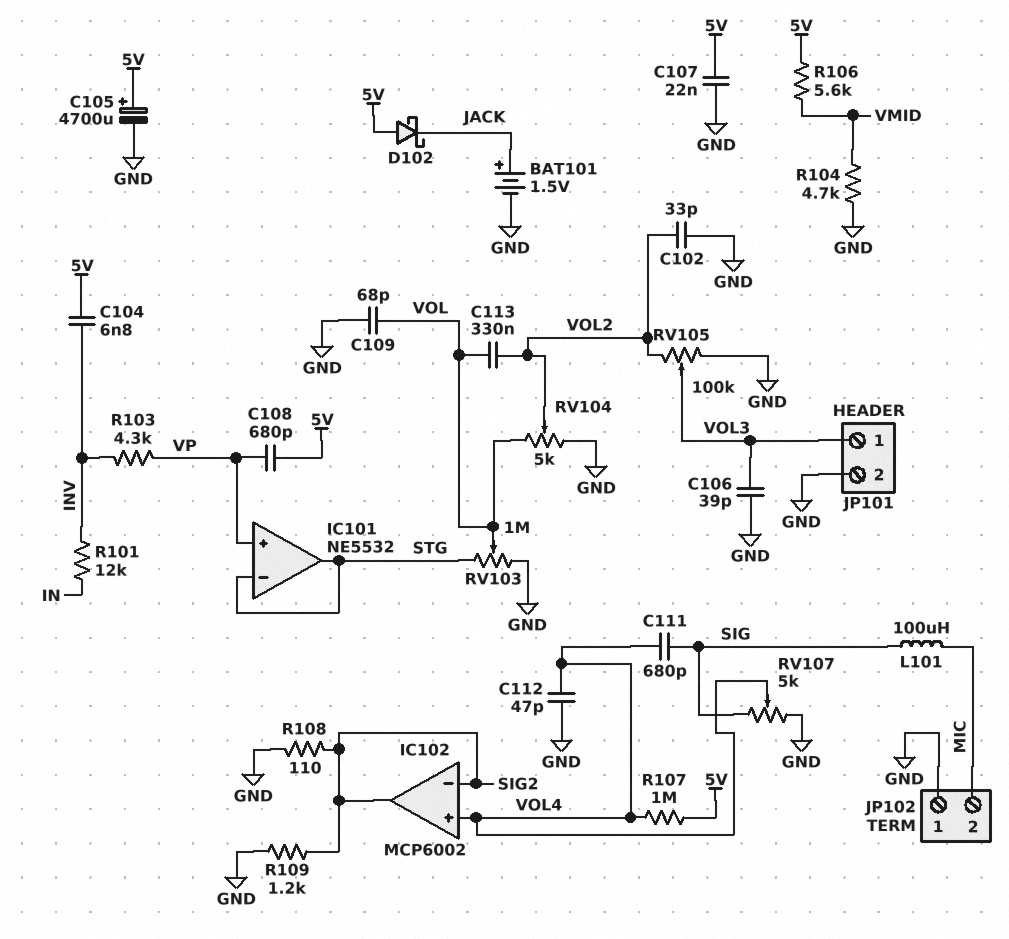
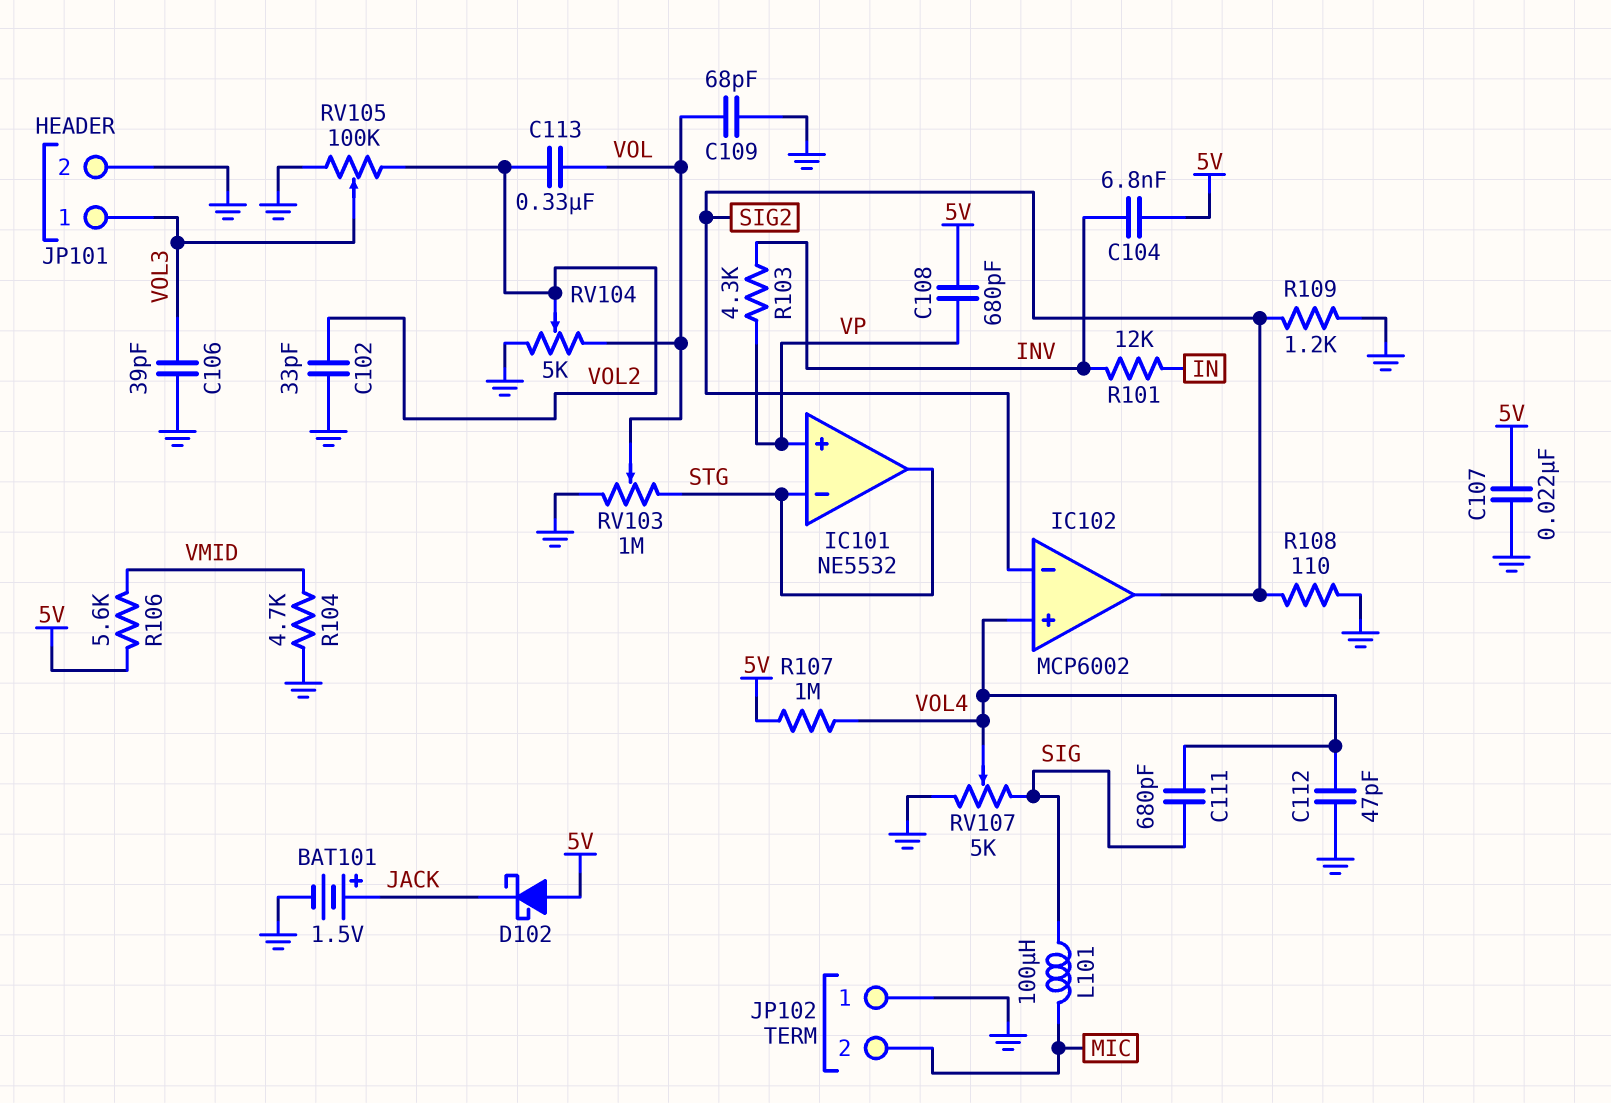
C105: 4700uF (plus 5V, minus GND) -> none

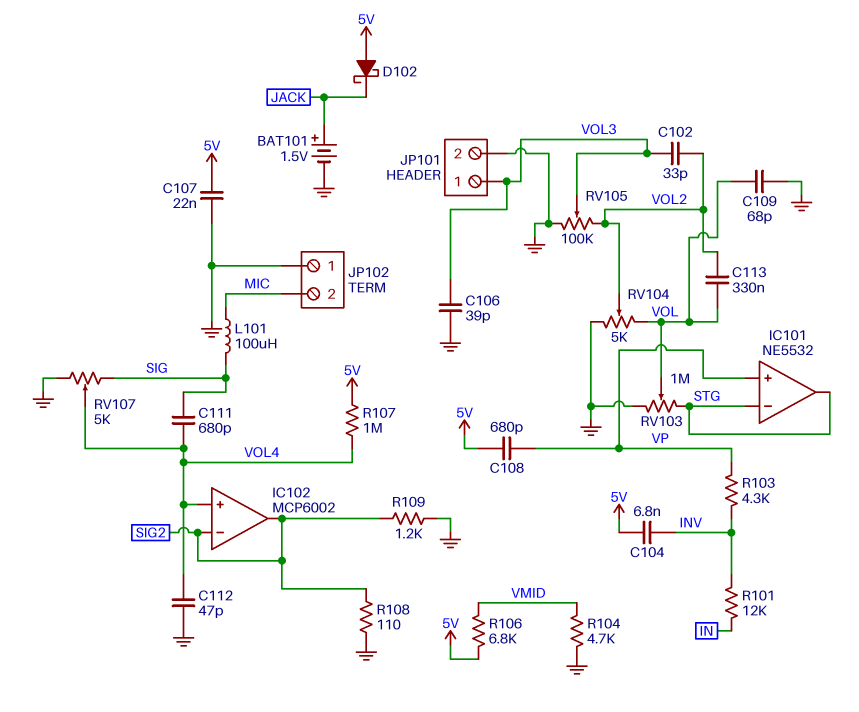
C102: 33pF (GND, VOL2) -> 33pF (VOL2, VOL3)
R106: 5.6k (5V, VMID) -> 6.8k (5V, VMID)

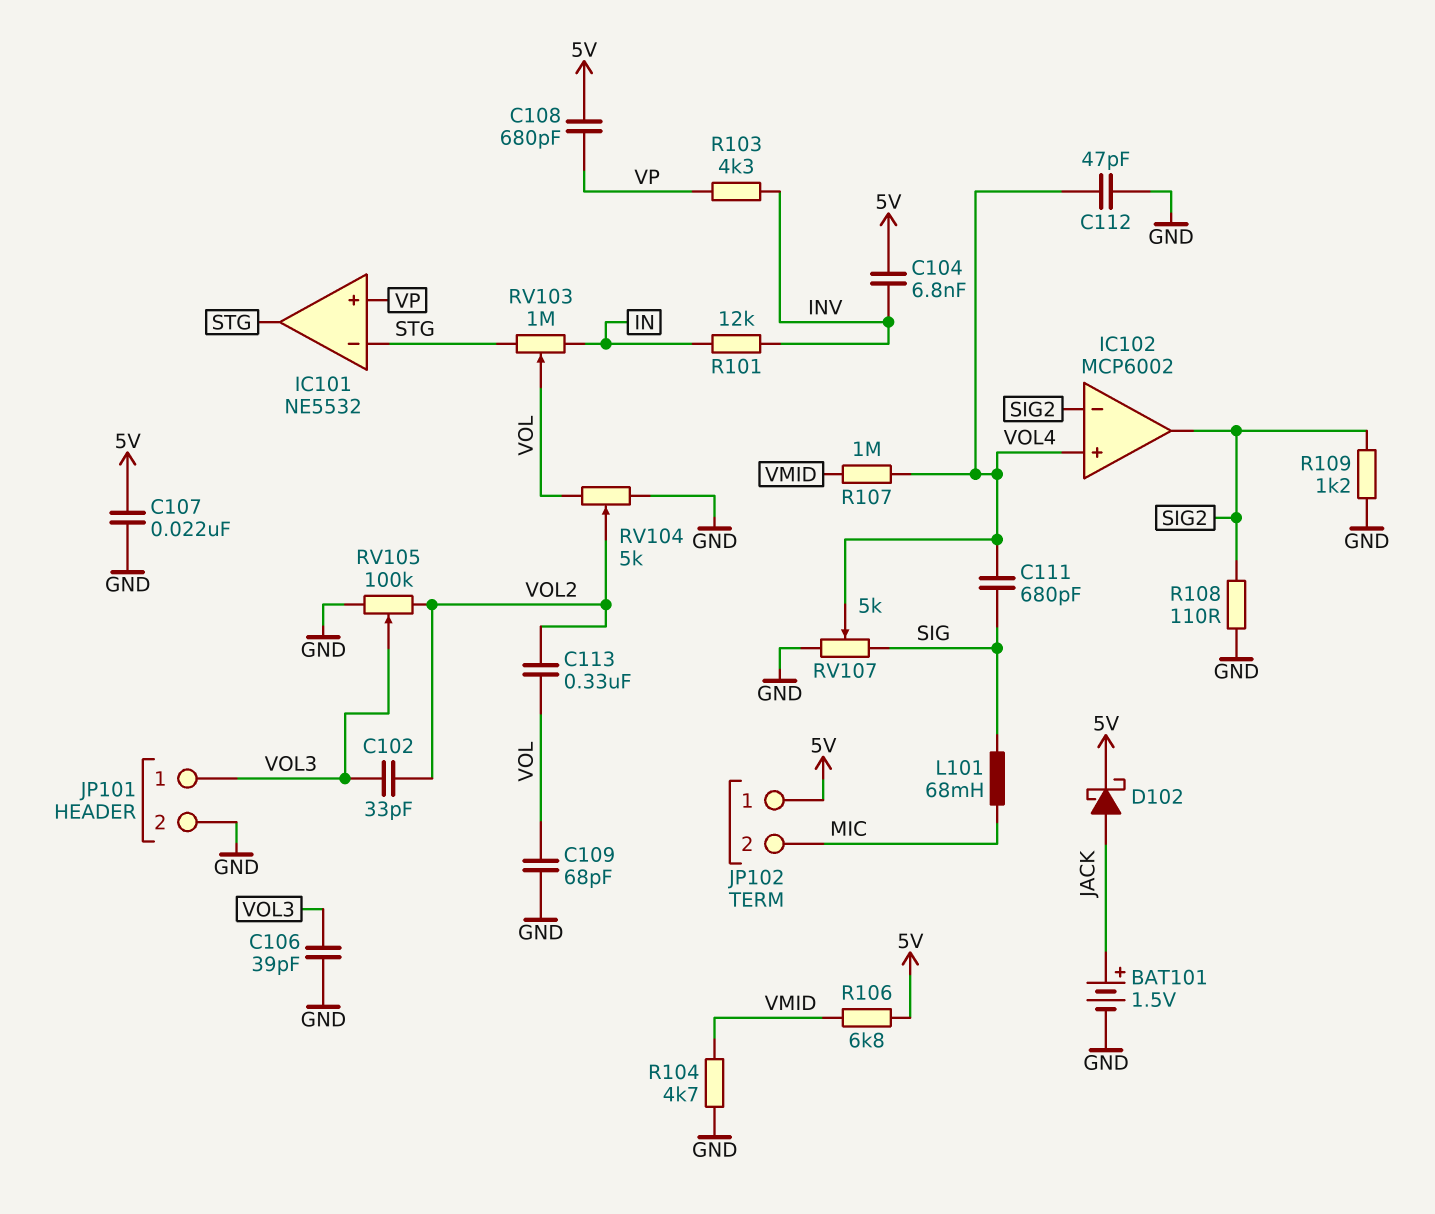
D102: schottky (A 5V, K JACK) -> schottky (A JACK, K 5V)
JP102 pin 1: GND -> 5V
L101: 100uH (MIC, SIG) -> 68mH (MIC, SIG)
R107: 1M (5V, VOL4) -> 1M (VMID, VOL4)
RV103: 1M (GND, STG, wiper VOL) -> 1M (IN, STG, wiper VOL)

